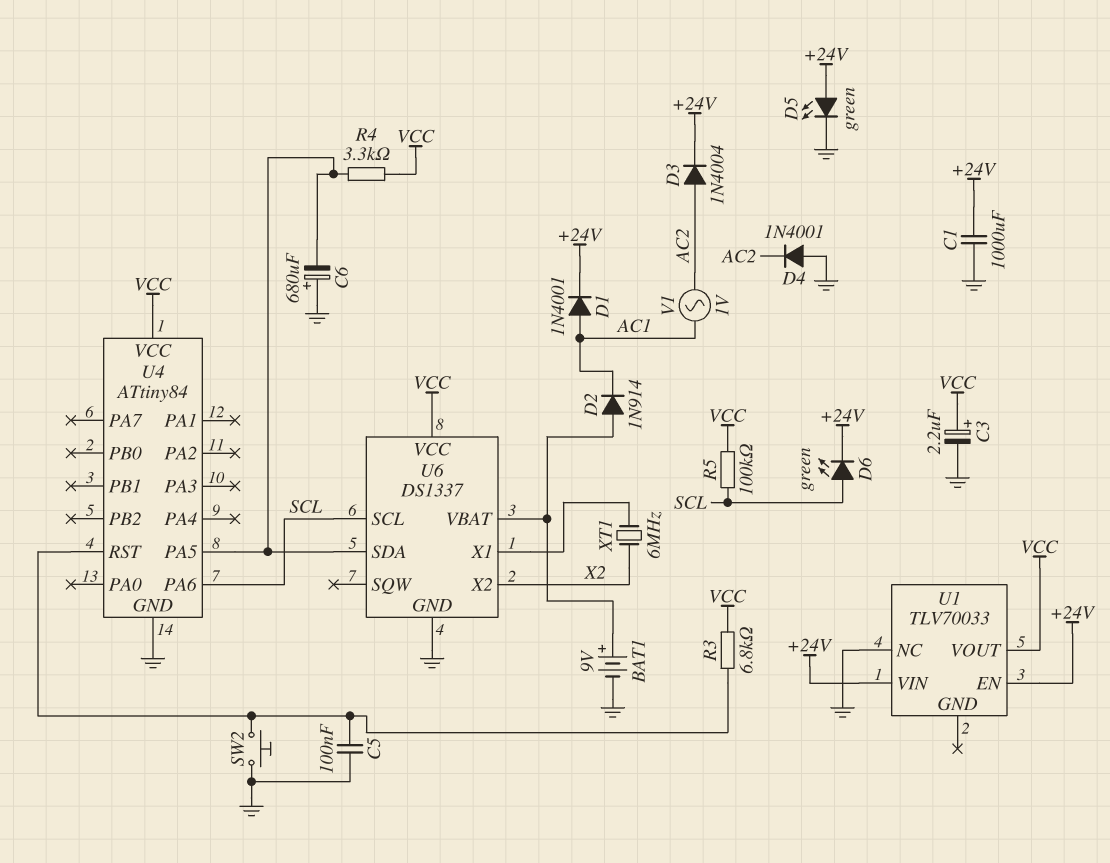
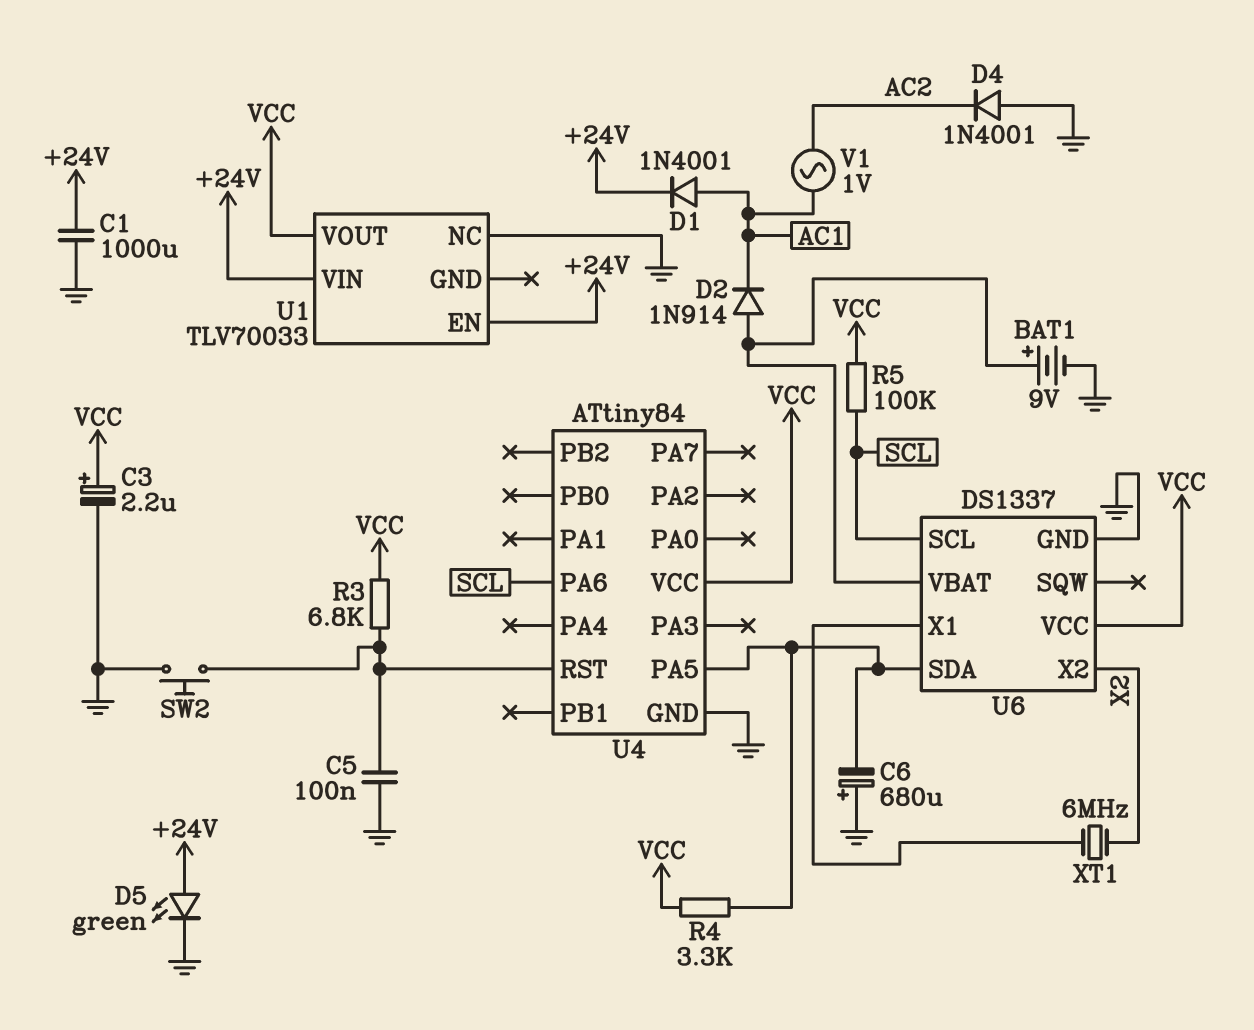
D3: diode 1N4004 (A AC2, K +24V) -> none
D6: LED green (A SCL, K +24V) -> none

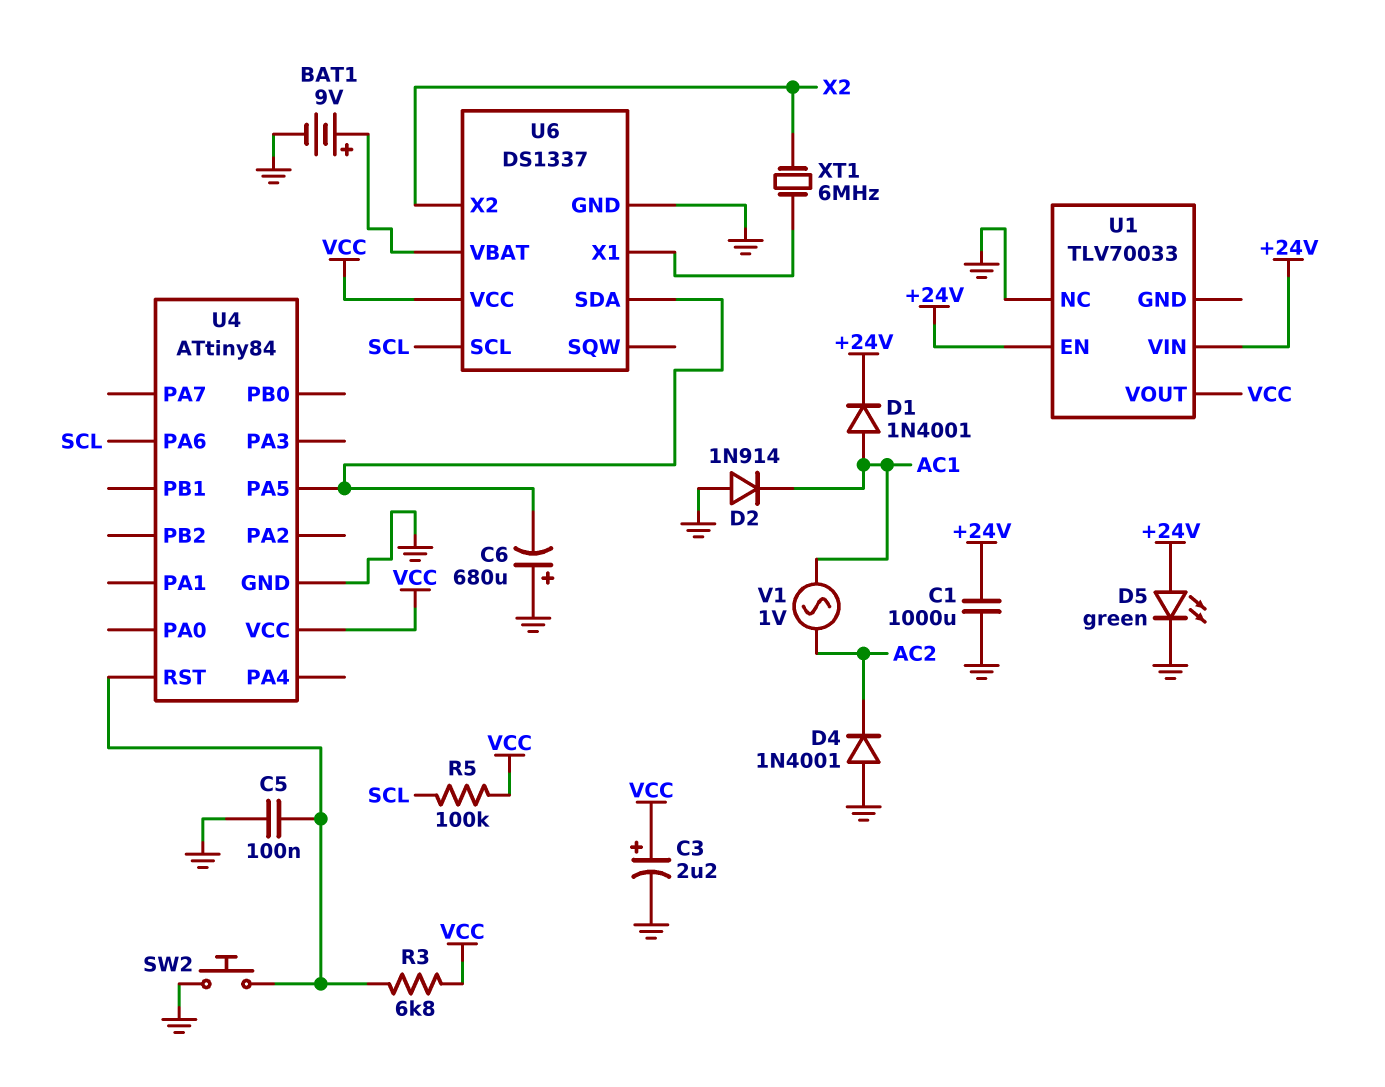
D2: diode 1N914 (A U6/VBAT, K AC1) -> diode 1N914 (A GND, K AC1)
R4: 3.3k (U4/PA5, VCC) -> none

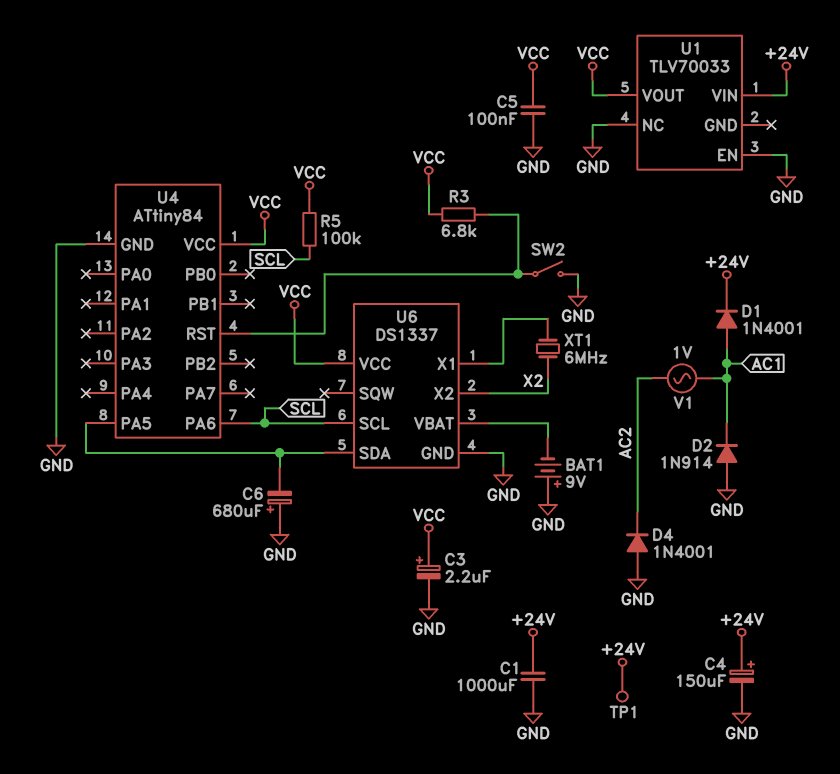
BAT1: 9V (plus U6/VBAT, minus GND) -> 9V (plus GND, minus U6/VBAT)
C4: none -> 150uF (plus +24V, minus GND)
C5: 100nF (GND, U4/RST) -> 100nF (GND, VCC)
D5: LED green (A +24V, K GND) -> none
SW2: button (GND, U4/RST) -> switch (GND, U4/RST)
TP1: none -> test point (+24V)
U1 pin EN: +24V -> GND

